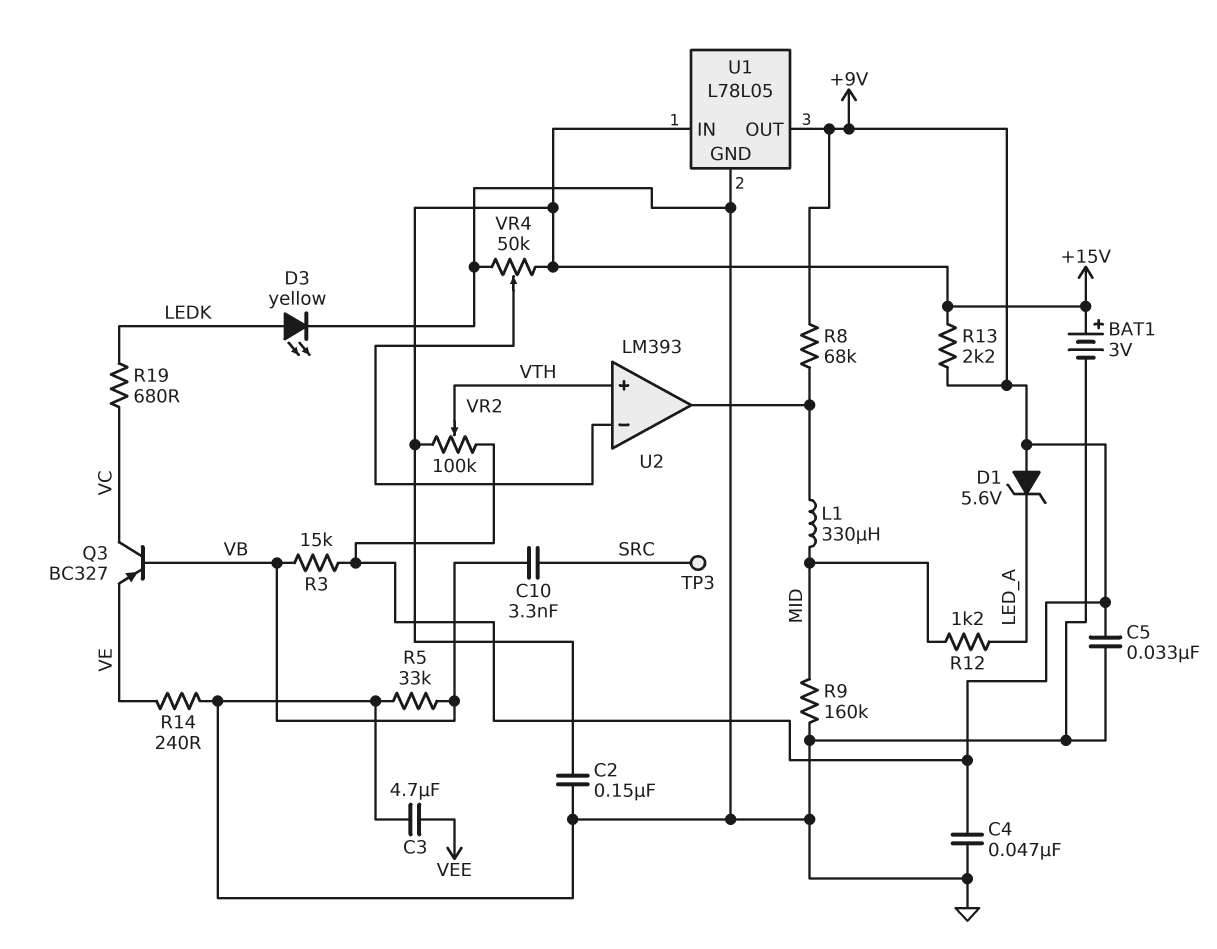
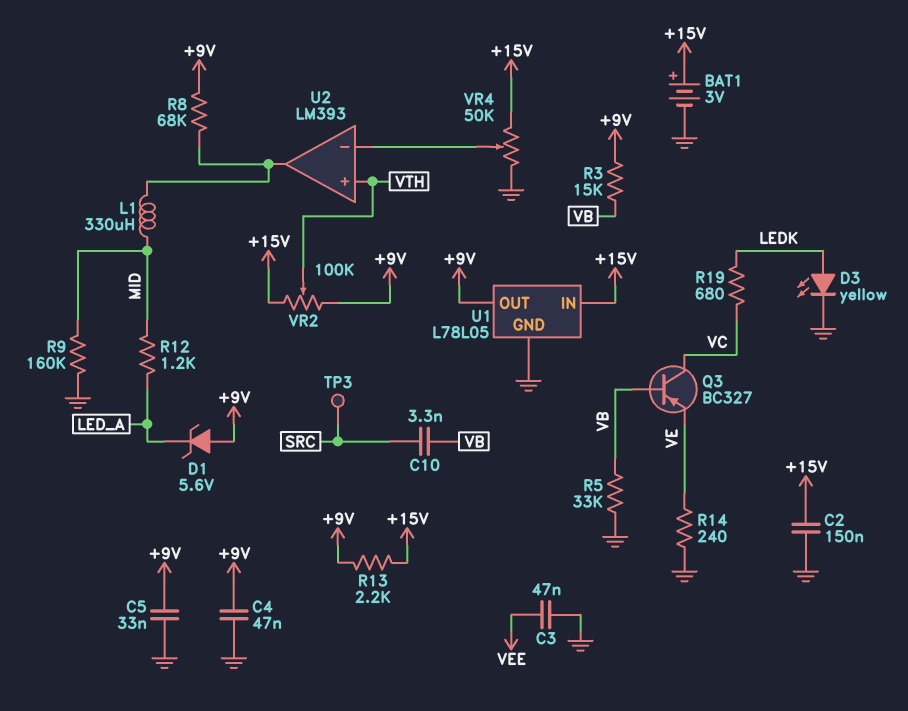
C3: 4.7uF (GND, VEE) -> 47nF (GND, VEE)

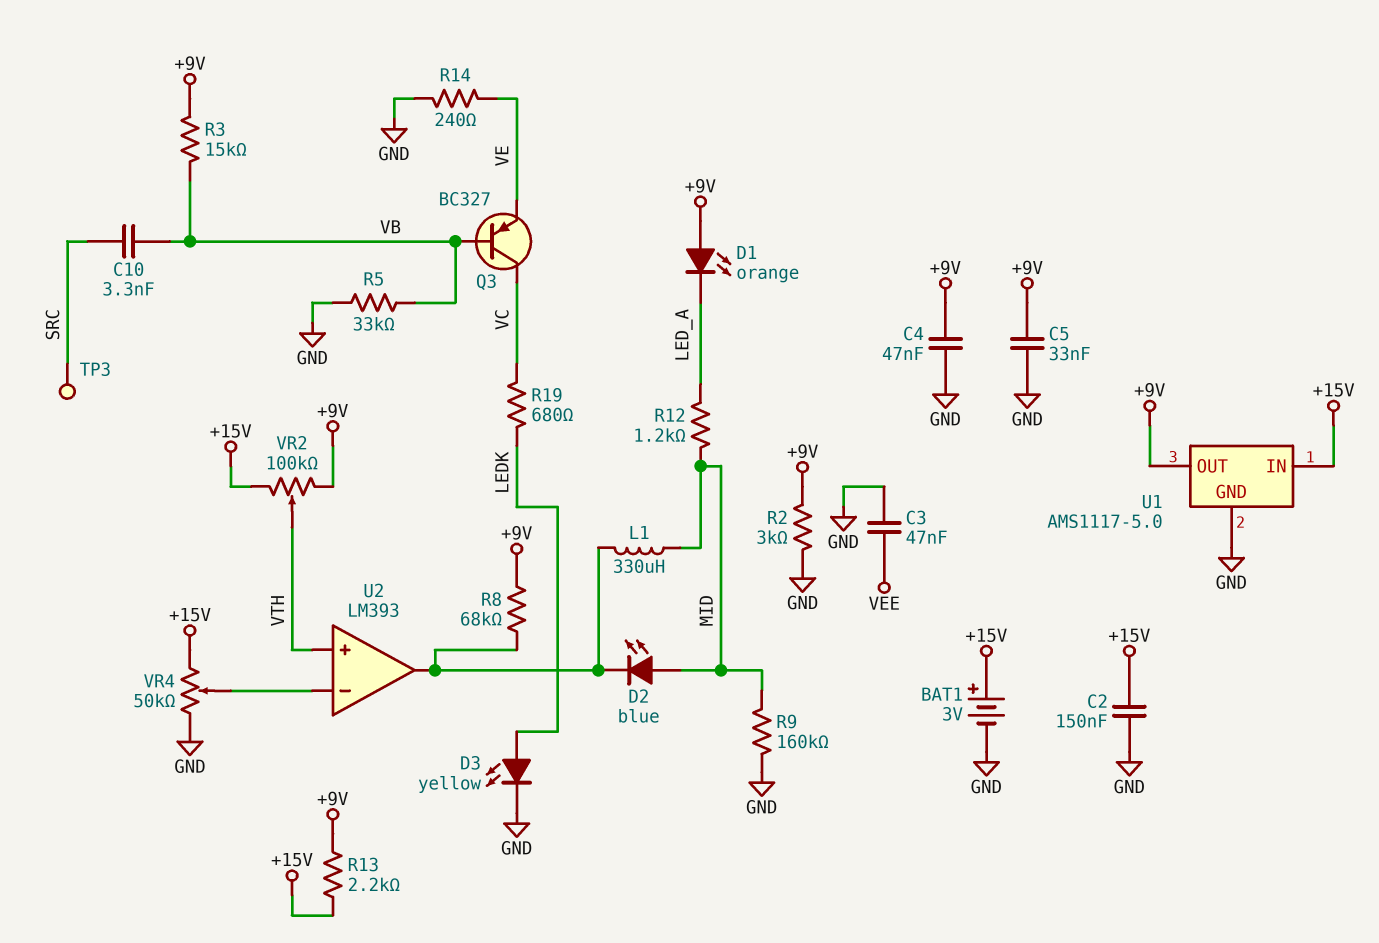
D1: zener 5.6V (A +9V, K LED_A) -> LED orange (A +9V, K LED_A)
D2: none -> LED blue (A MID, K U2/out)
R2: none -> 3k (+9V, GND)
U1: L78L05 -> AMS1117-5.0

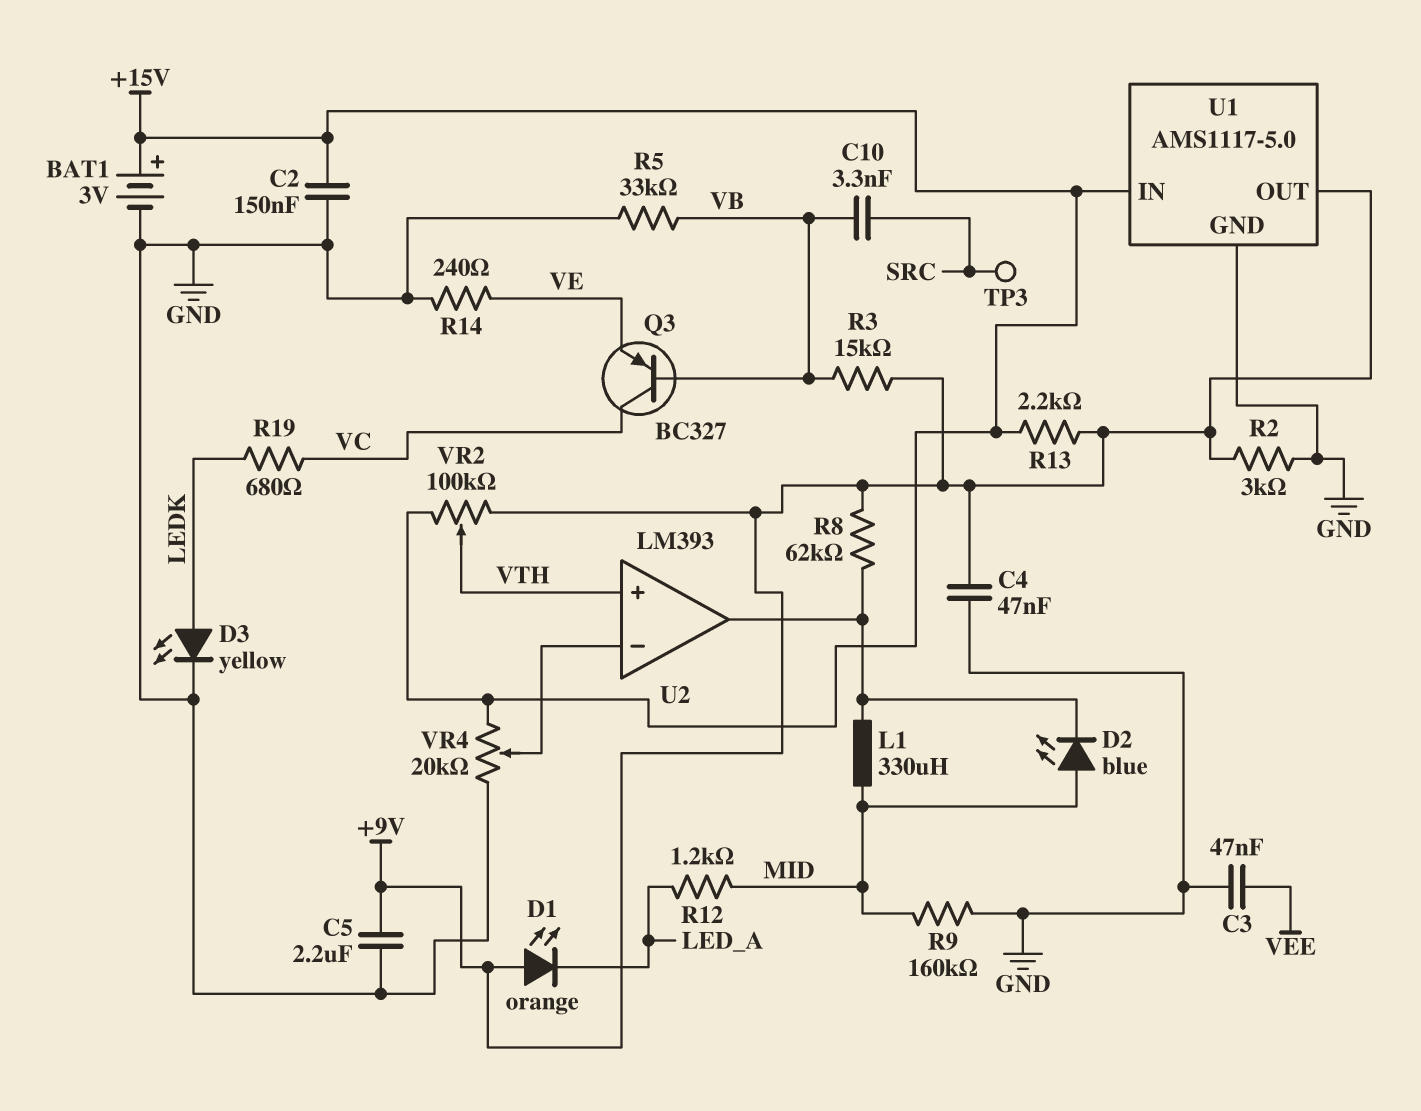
C5: 33nF (+9V, GND) -> 2.2uF (+9V, GND)
R8: 68k (+9V, U2/out) -> 62k (+9V, U2/out)
VR4: 50k (+15V, GND, wiper U2/in-) -> 20k (+15V, GND, wiper U2/in-)

